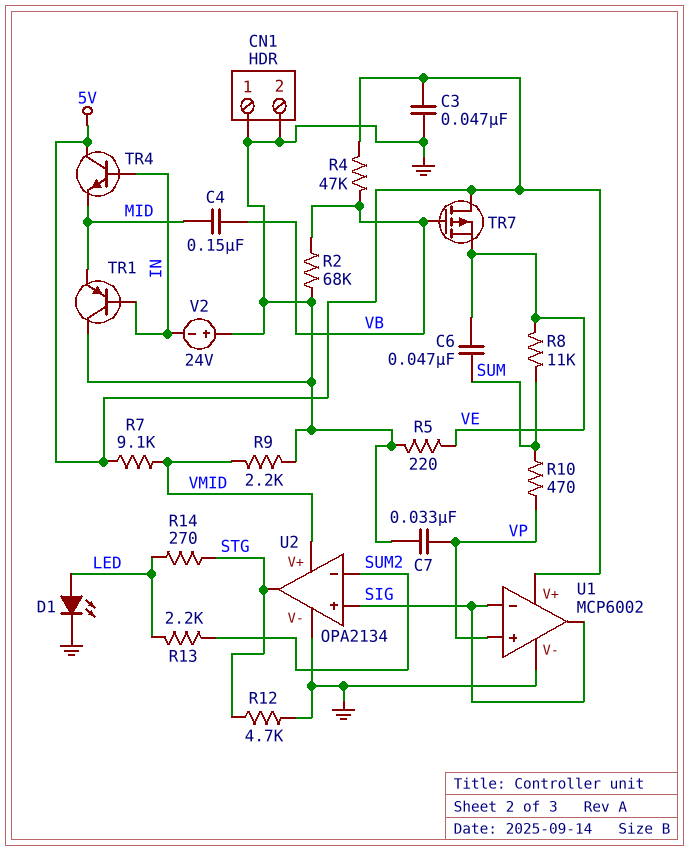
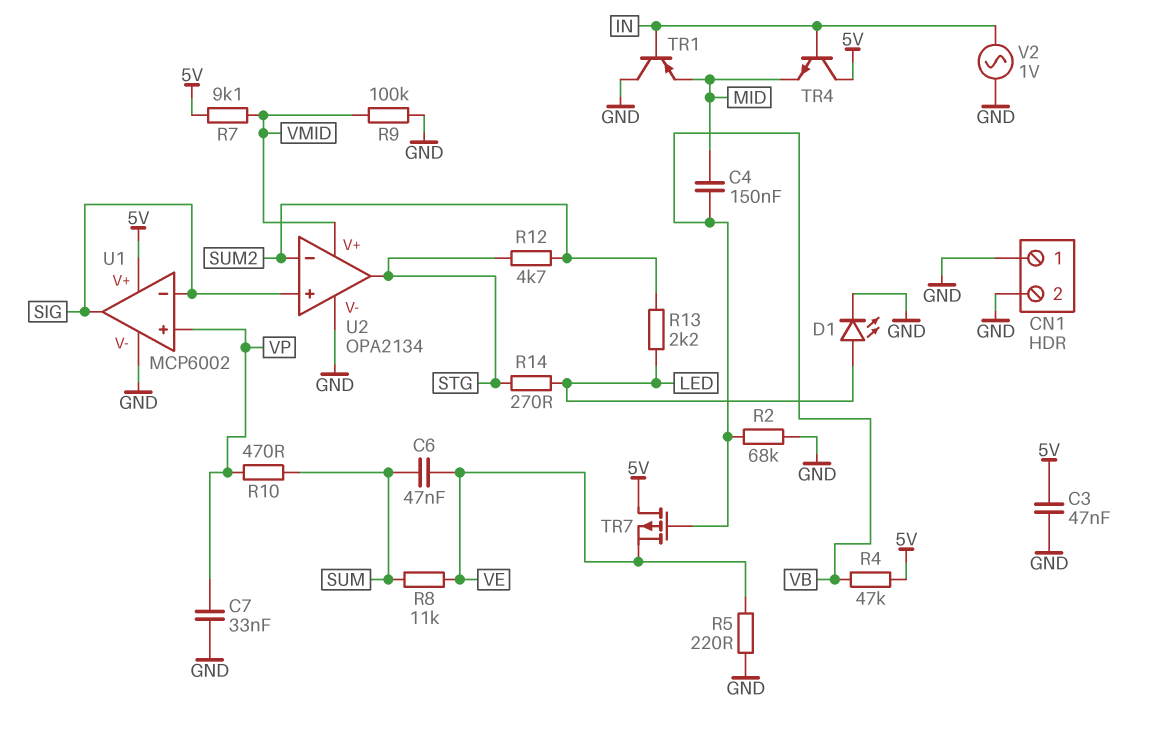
R9: 2.2k (GND, VMID) -> 100k (GND, VMID)
R12: 4.7k (GND, STG) -> 4.7k (STG, SUM2)
V2: 24V (plus GND, minus IN) -> AC 1V (GND, IN)

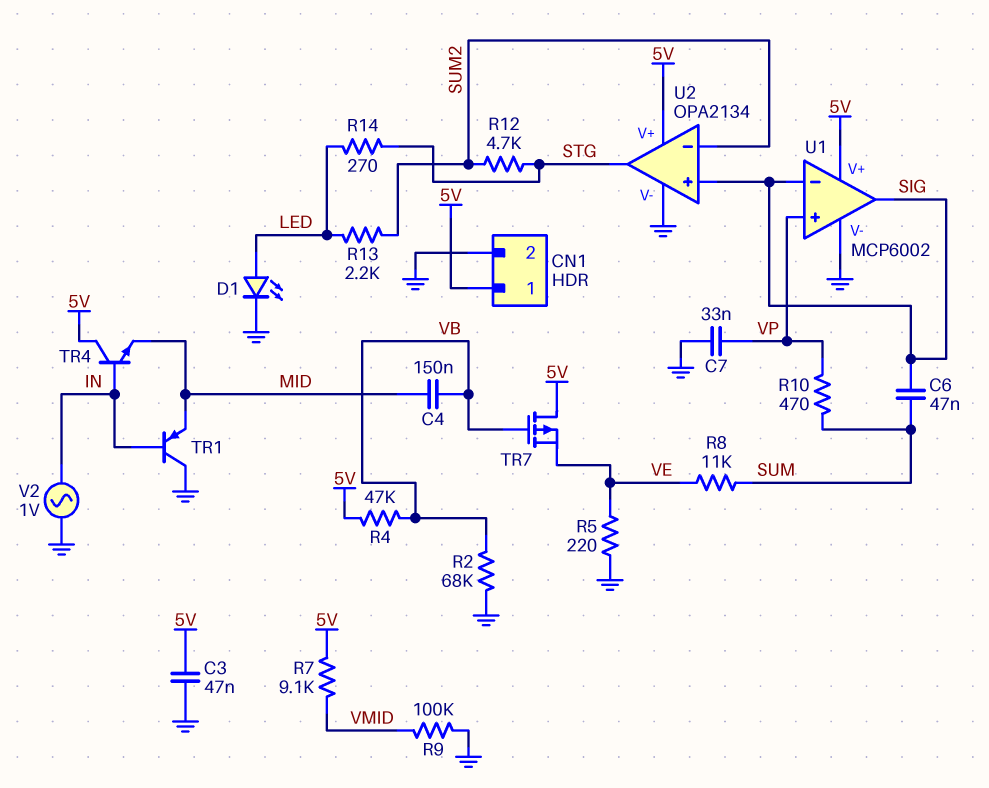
C6: 47nF (SUM, VE) -> 47nF (SIG, SUM)
CN1 pin 1: GND -> 5V
U2 pin V+: VMID -> 5V

